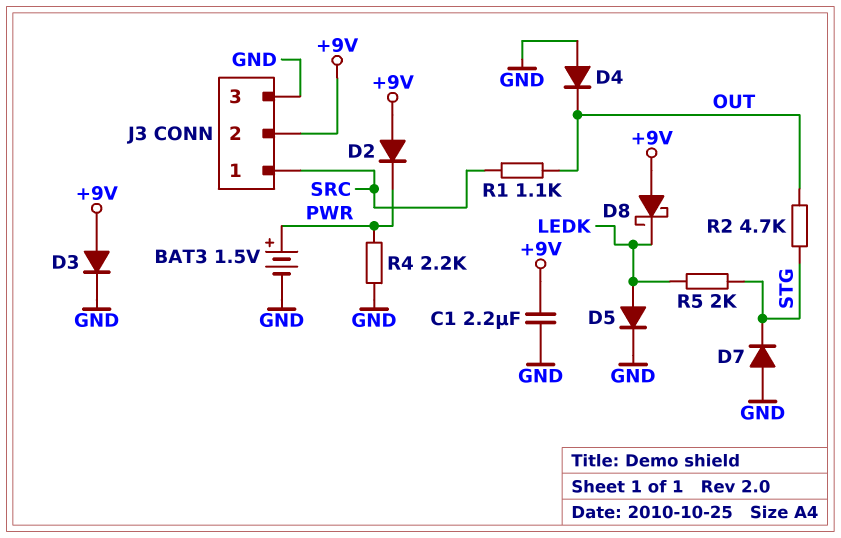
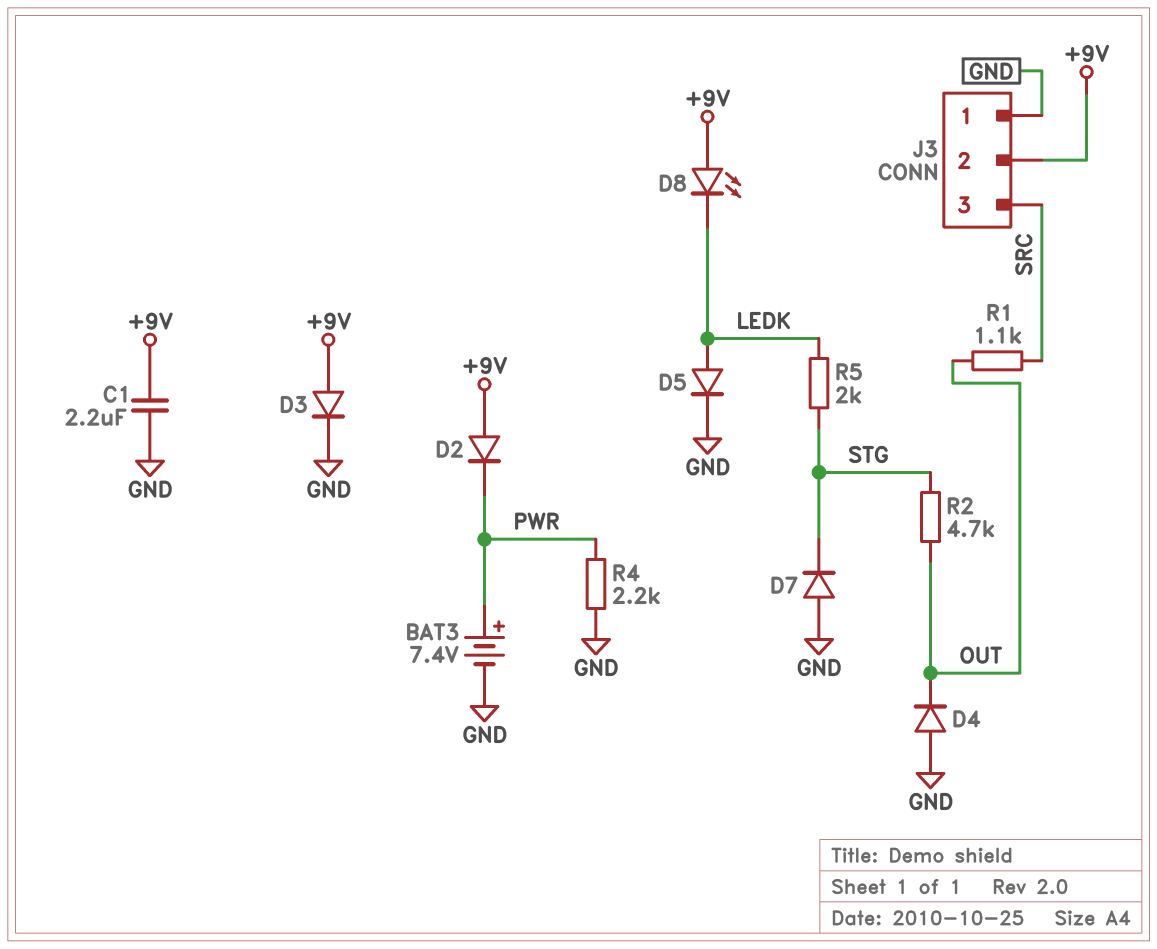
BAT3: 1.5V (plus PWR, minus GND) -> 7.4V (plus PWR, minus GND)
D8: schottky (A +9V, K LEDK) -> LED (A +9V, K LEDK)
J3 pin 1: SRC -> GND
J3 pin 3: GND -> SRC

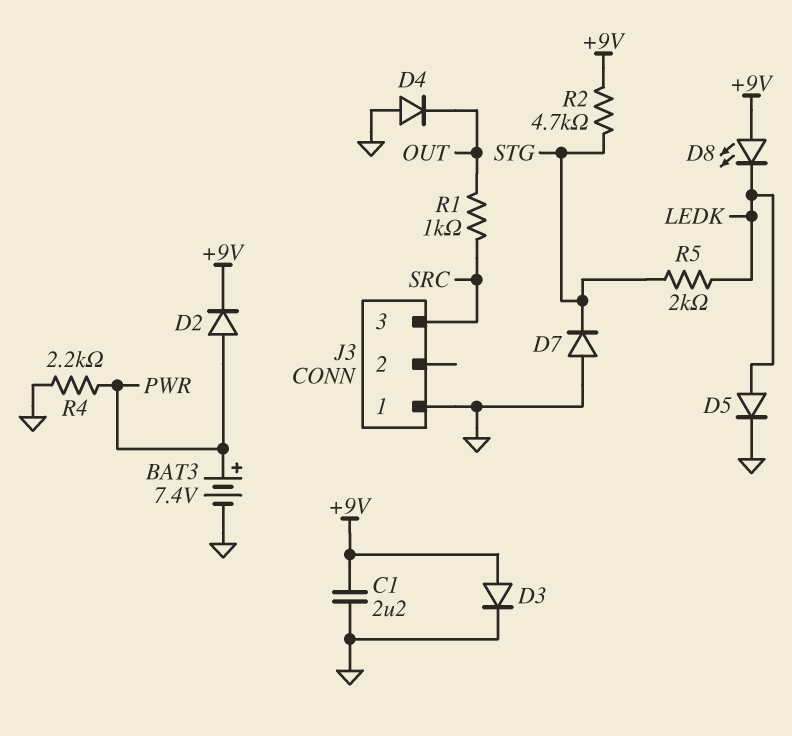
D2: diode (A +9V, K PWR) -> diode (A PWR, K +9V)
J3 pin 2: +9V -> none
R1: 1.1k (OUT, SRC) -> 1k (OUT, SRC)
R2: 4.7k (OUT, STG) -> 4.7k (+9V, STG)

